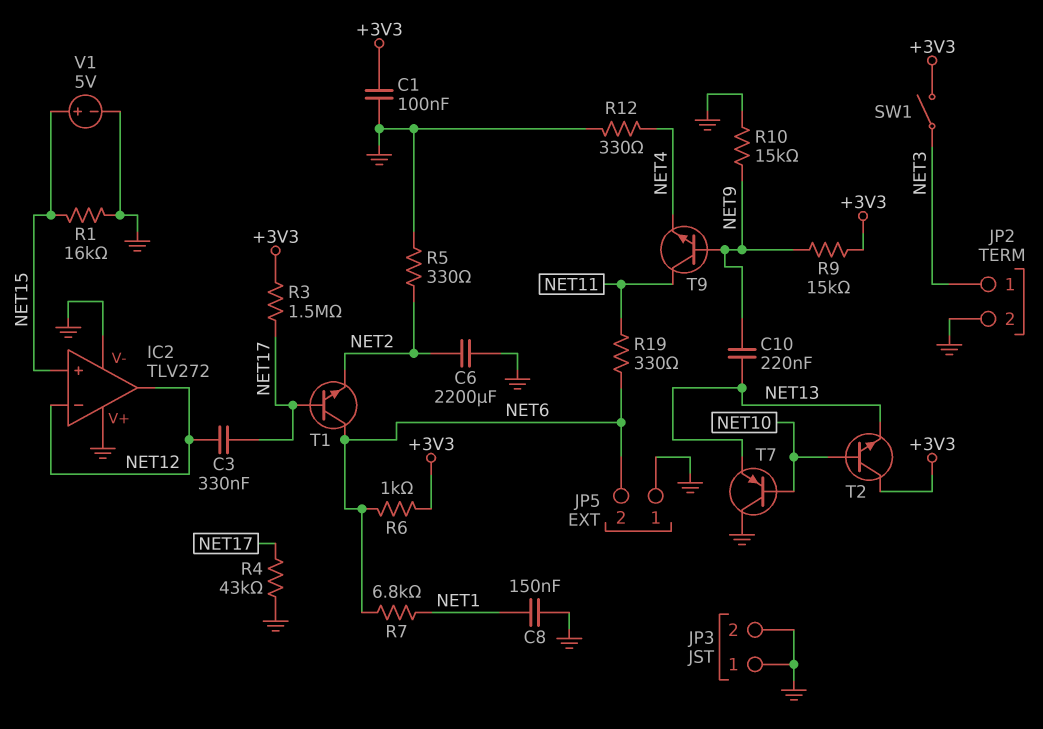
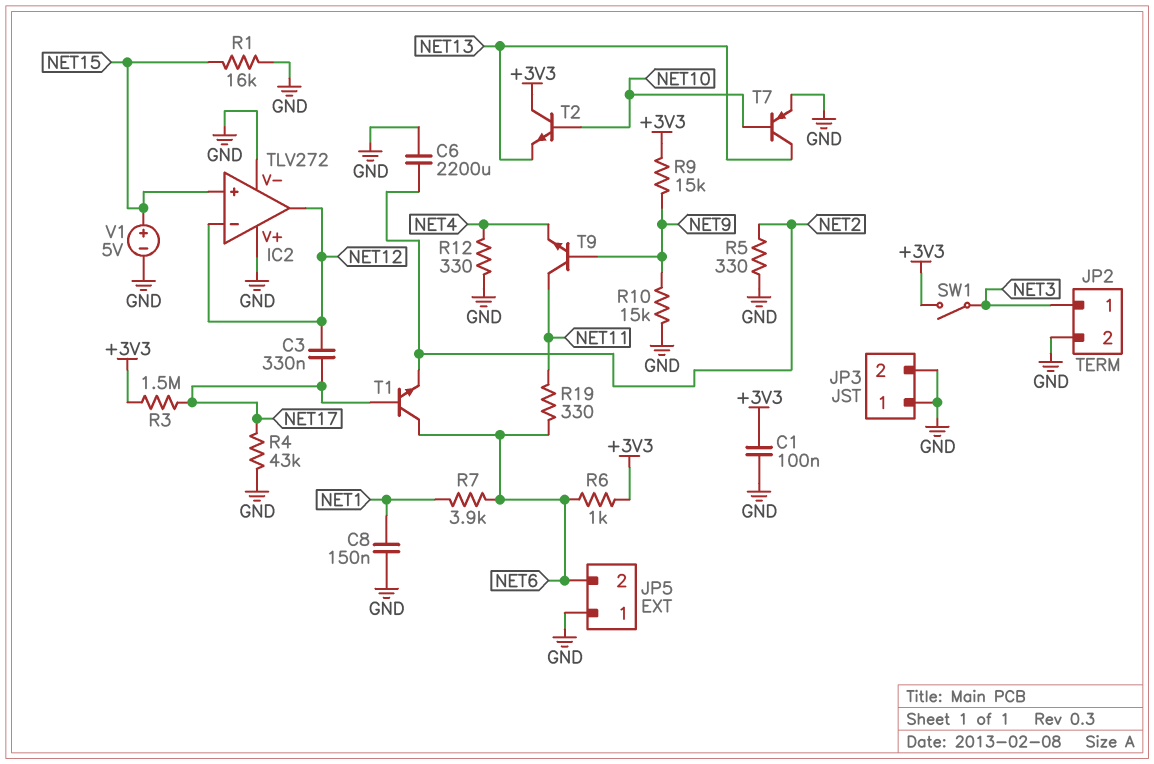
C10: 220nF (NET9, NET13) -> none
R7: 6.8k (NET1, NET6) -> 3.9k (NET1, NET6)
T7: PNP (B NET10, C GND, E NET13) -> PNP (B NET10, C NET13, E GND)

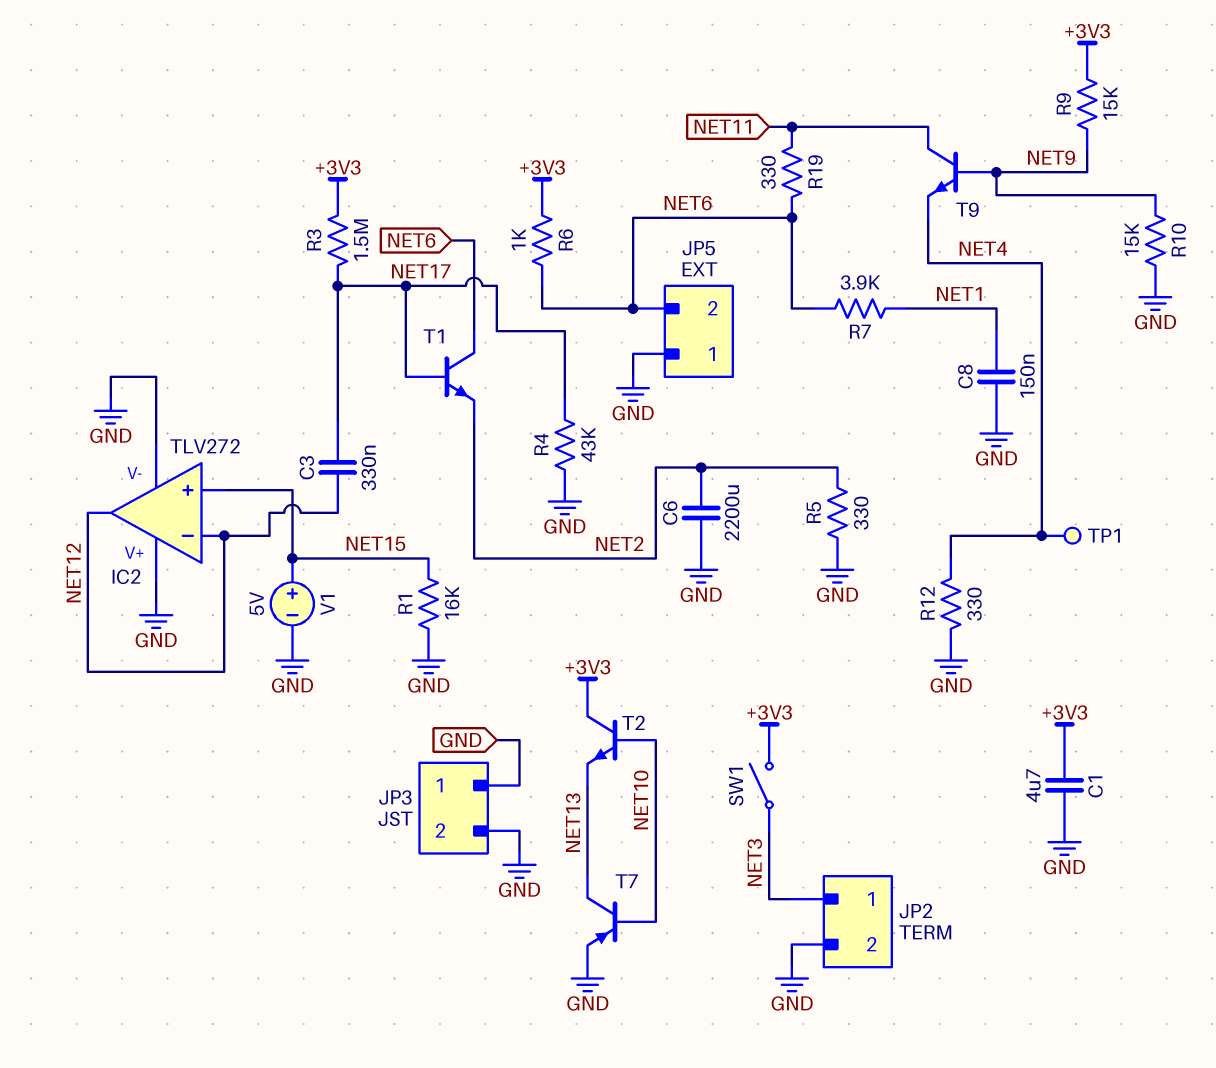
C1: 100nF (+3V3, GND) -> 4.7uF (+3V3, GND)
TP1: none -> test point (NET4)

